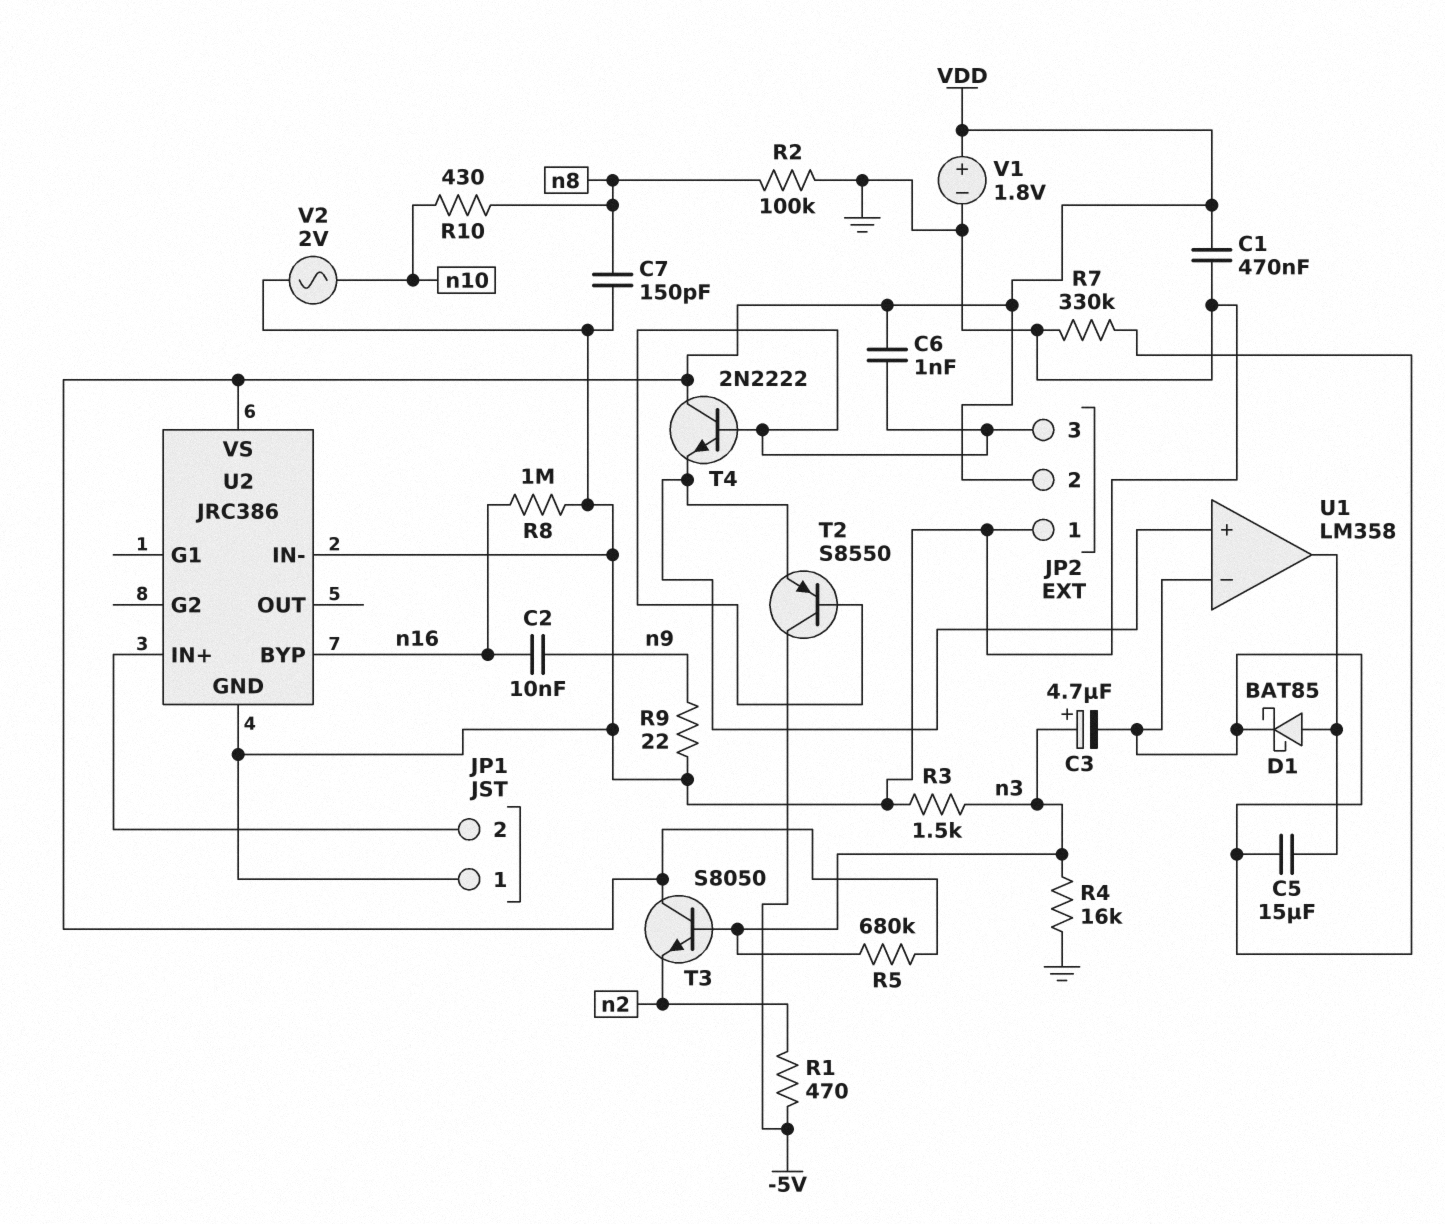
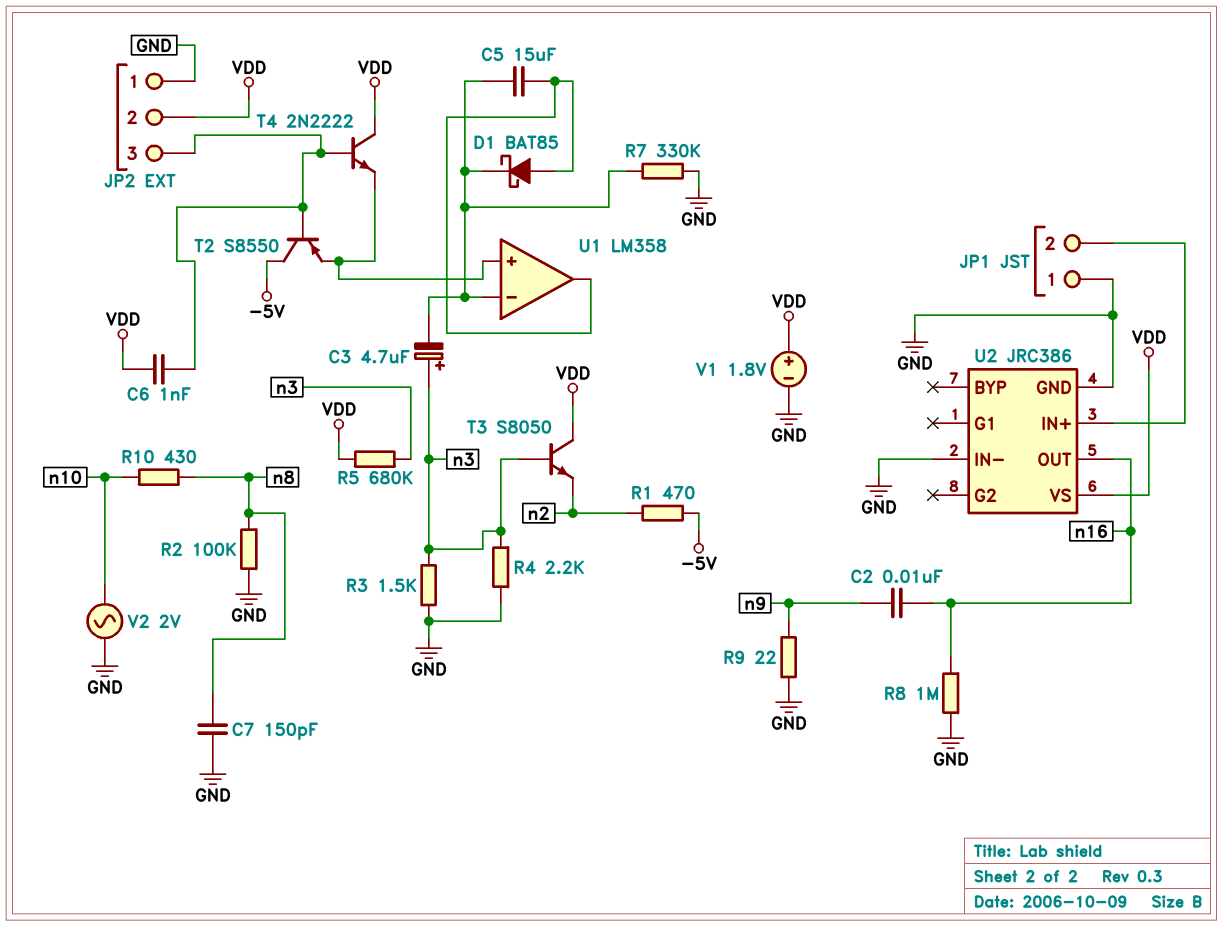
C1: 470nF (GND, VDD) -> none
R4: 16k (GND, n3) -> 2.2k (GND, n3)
U2 pin BYP: n16 -> none
U2 pin OUT: none -> n16

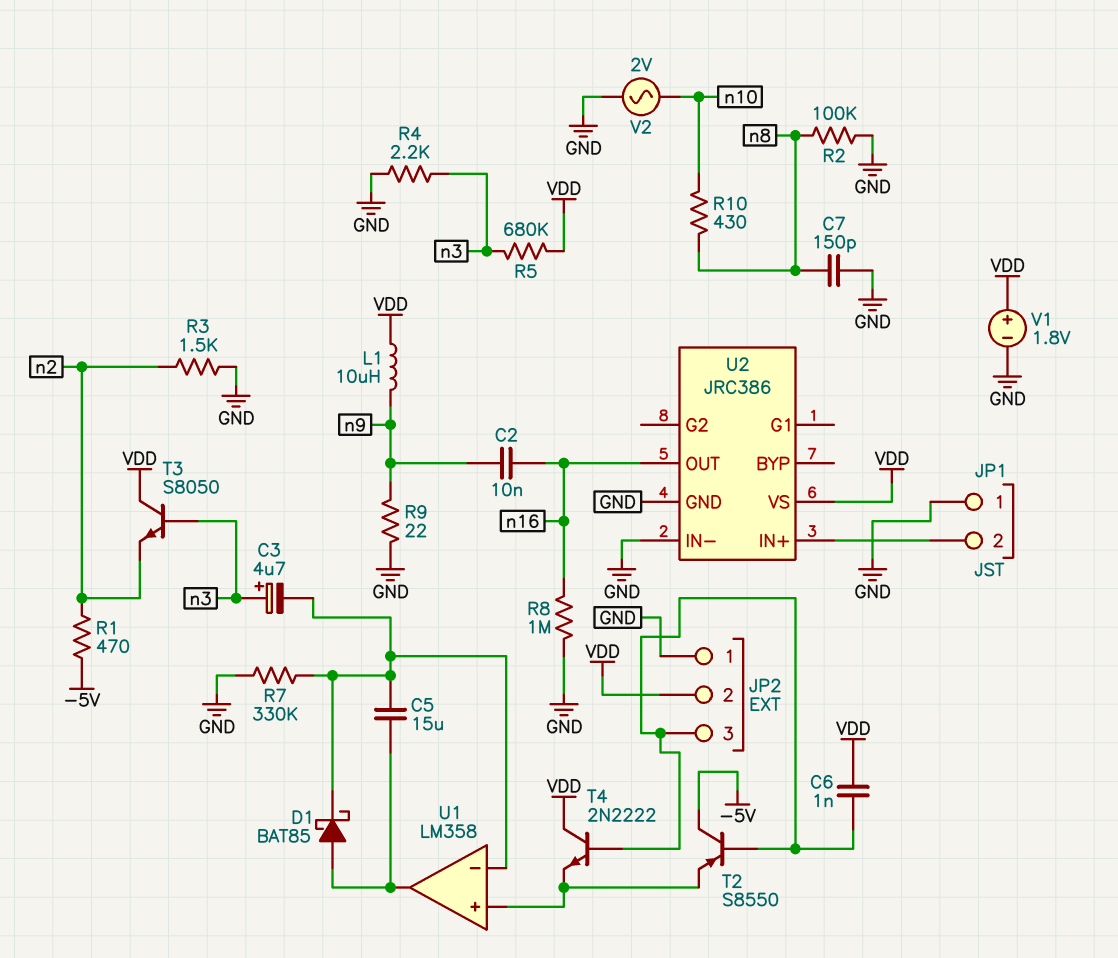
L1: none -> 10uH (VDD, n9)
R3: 1.5k (GND, n3) -> 1.5k (GND, n2)

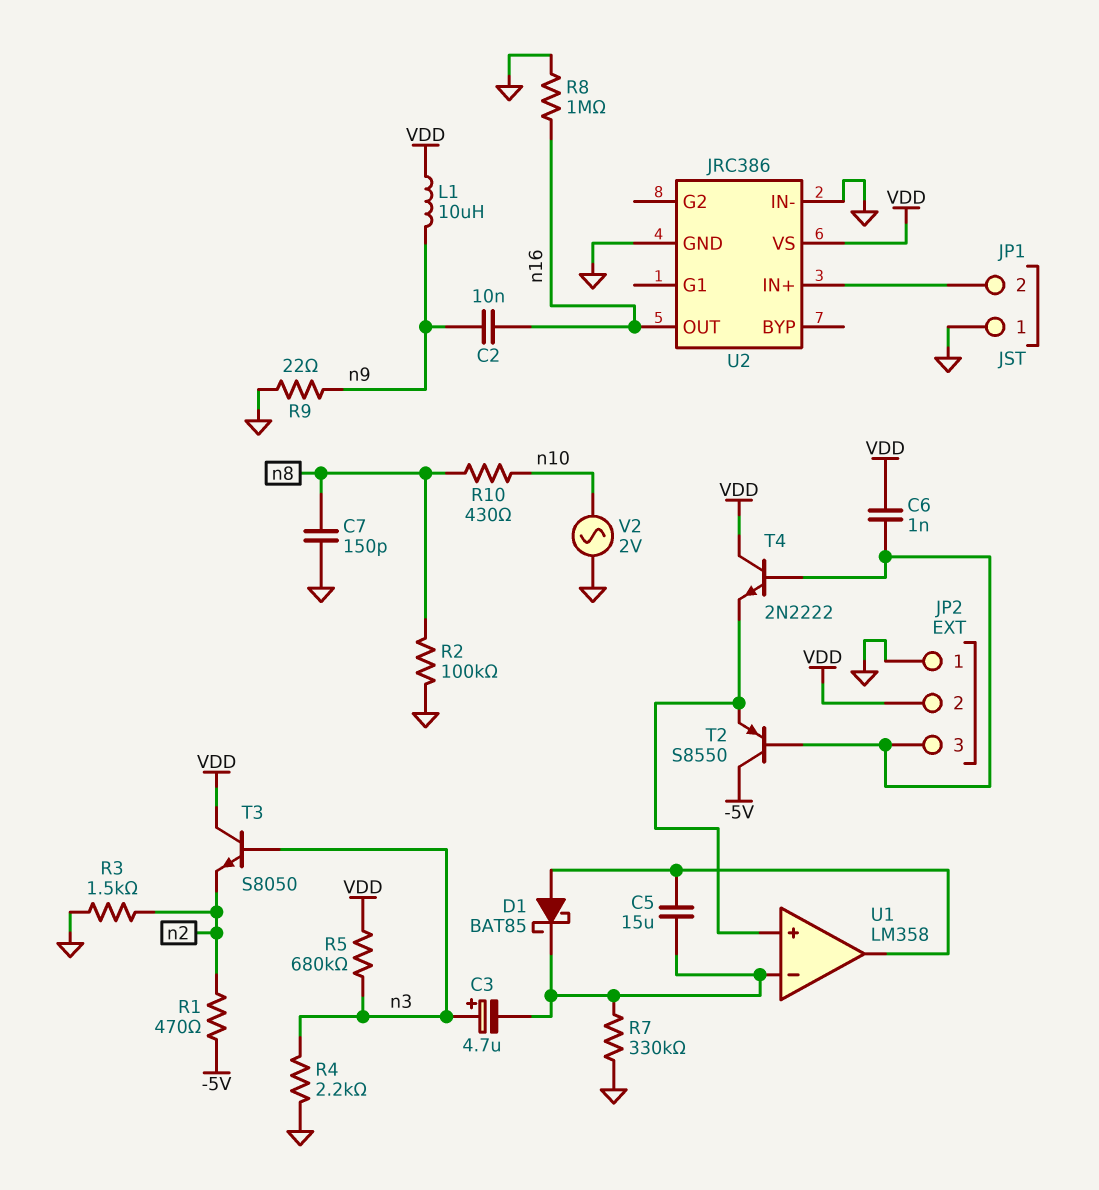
V1: 1.8V (plus VDD, minus GND) -> none

